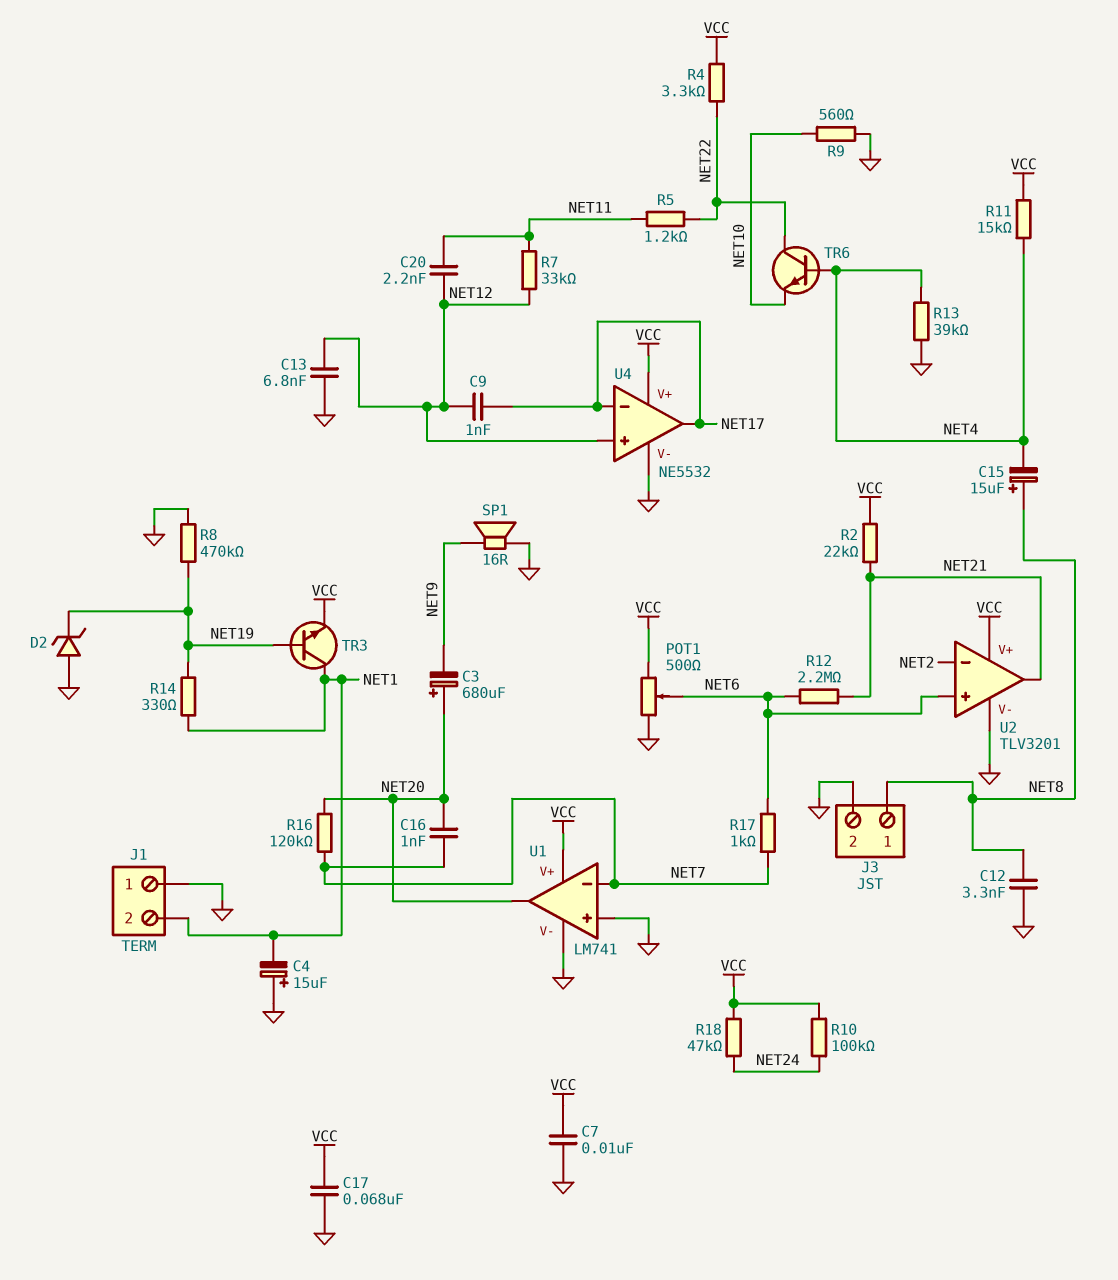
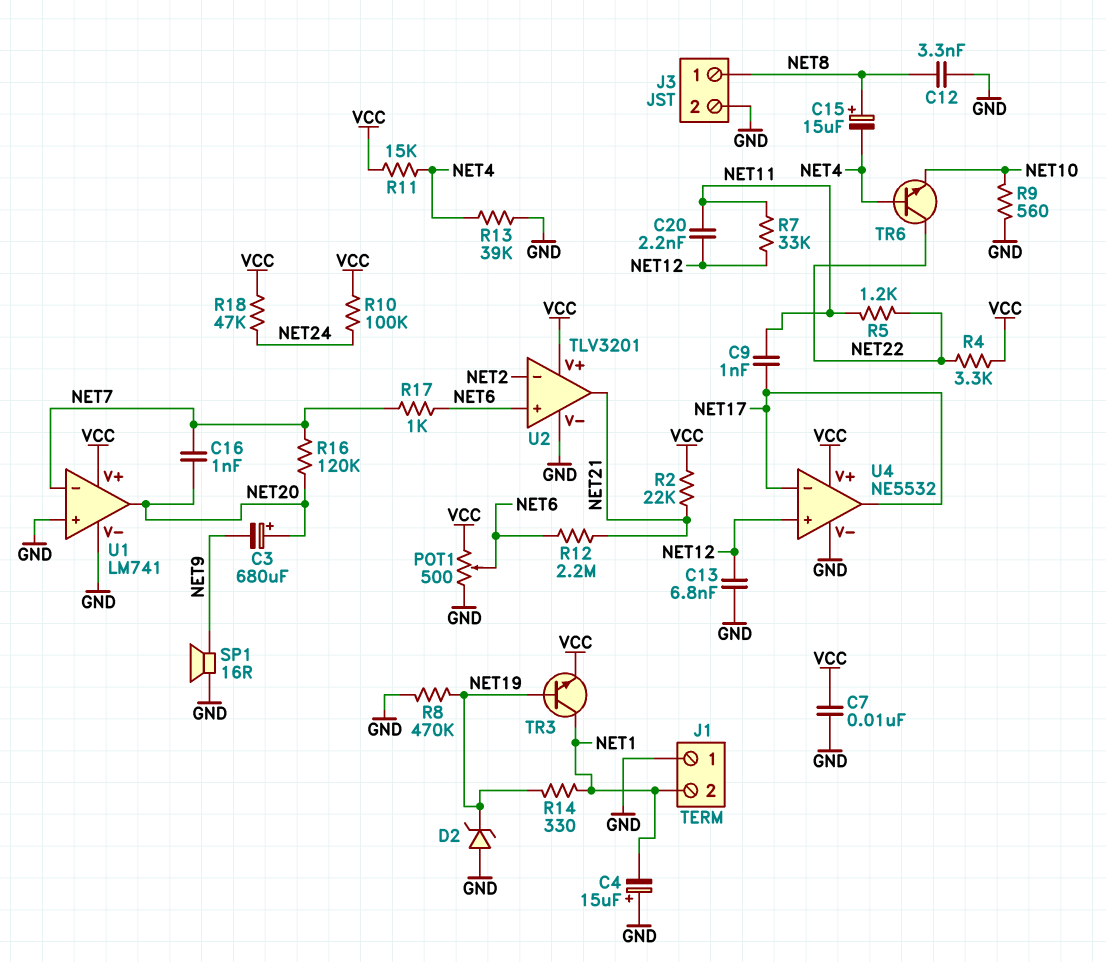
C9: 1nF (NET12, NET17) -> 1nF (NET11, NET17)
C17: 68nF (GND, VCC) -> none

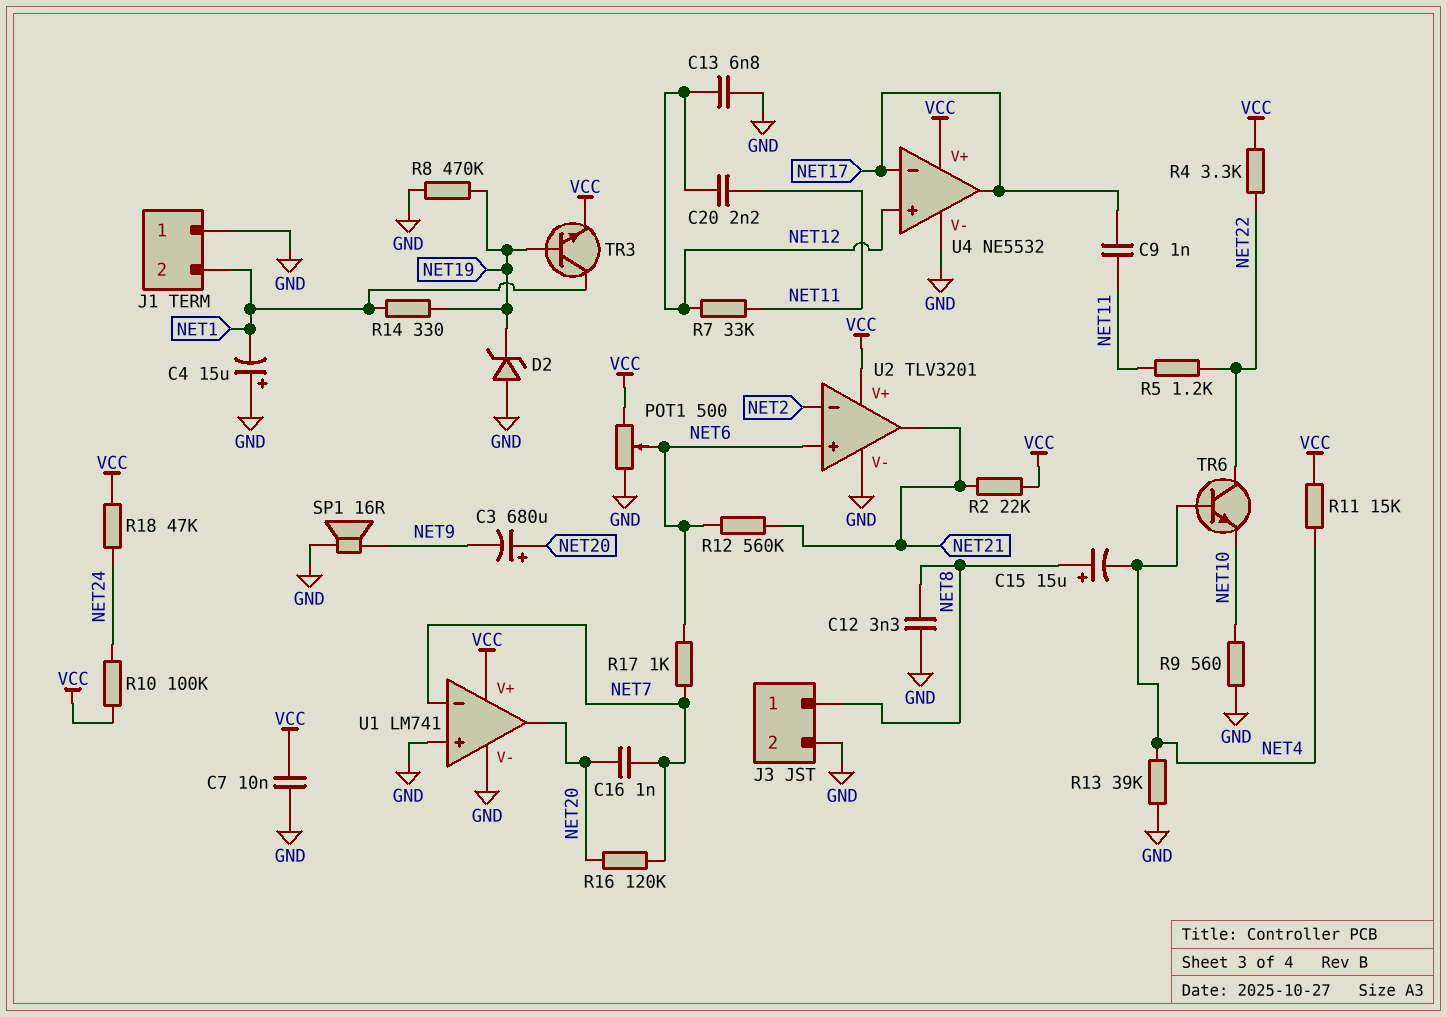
R12: 2.2M (NET6, NET21) -> 560k (NET6, NET21)

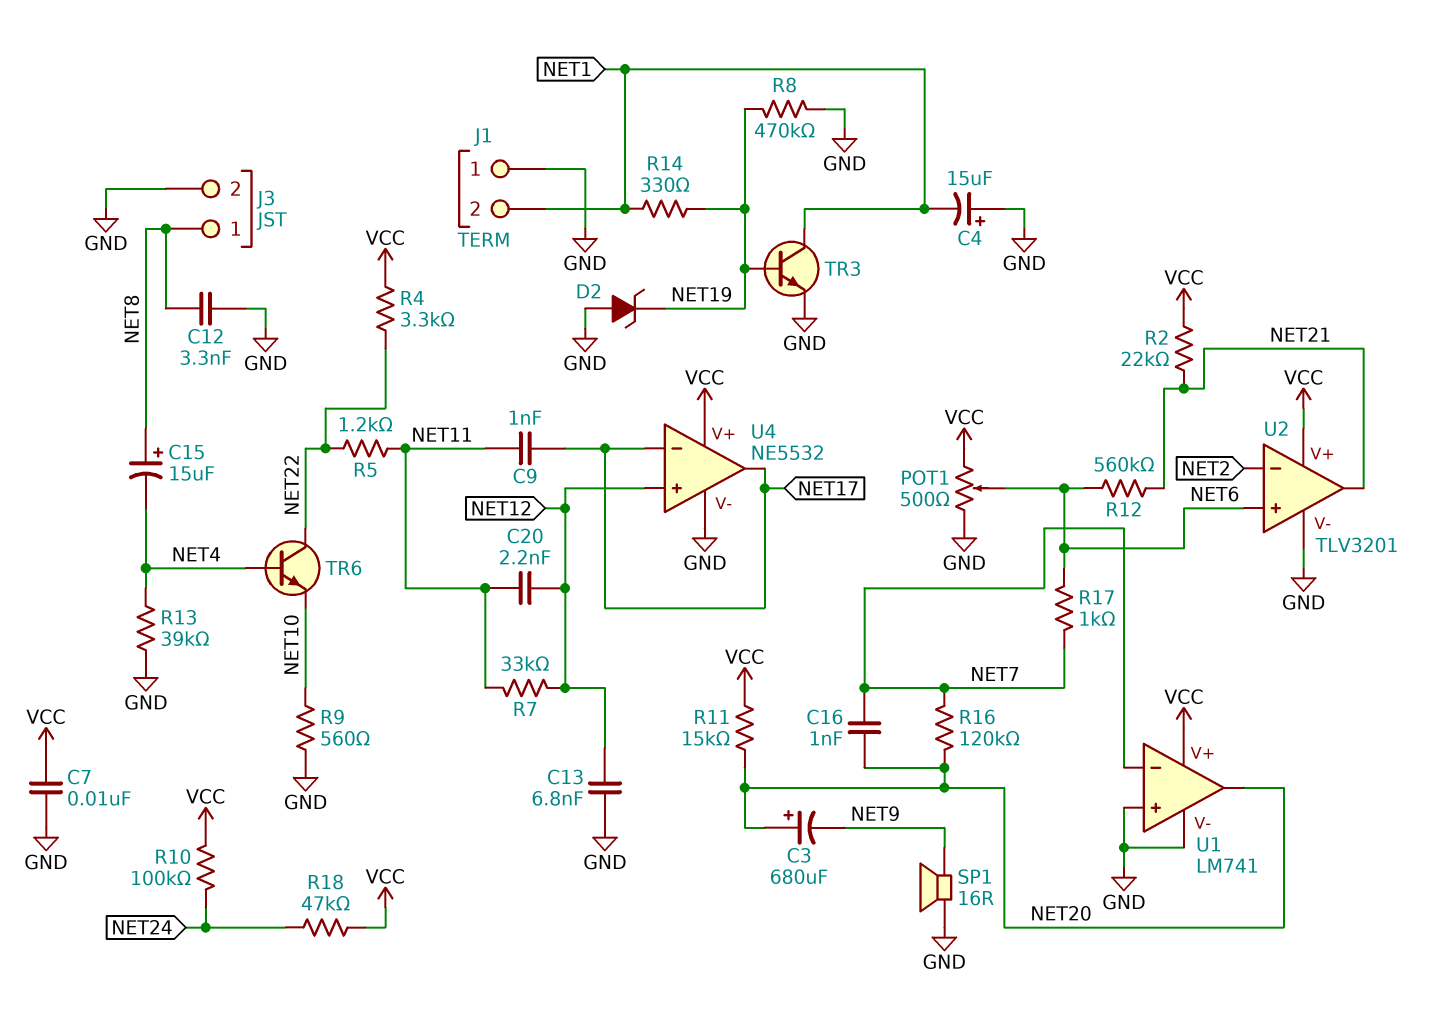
R11: 15k (NET4, VCC) -> 15k (NET20, VCC)
TR3: NPN (B NET19, C NET1, E VCC) -> NPN (B NET19, C NET1, E GND)

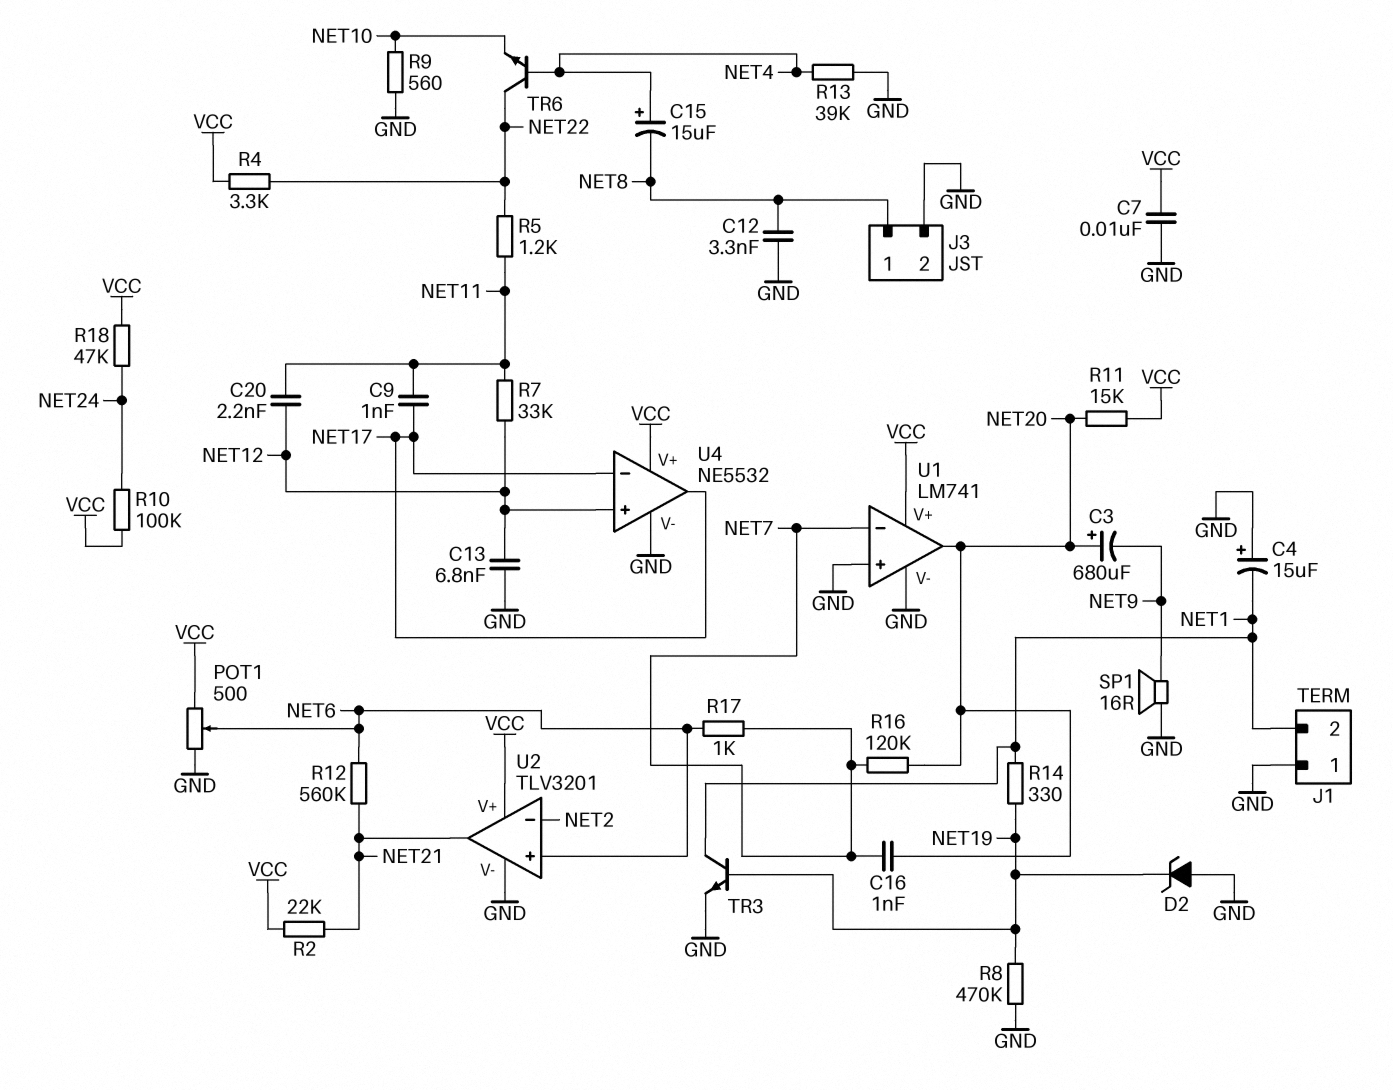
C15: 15uF (plus NET8, minus NET4) -> 15uF (plus NET4, minus NET8)

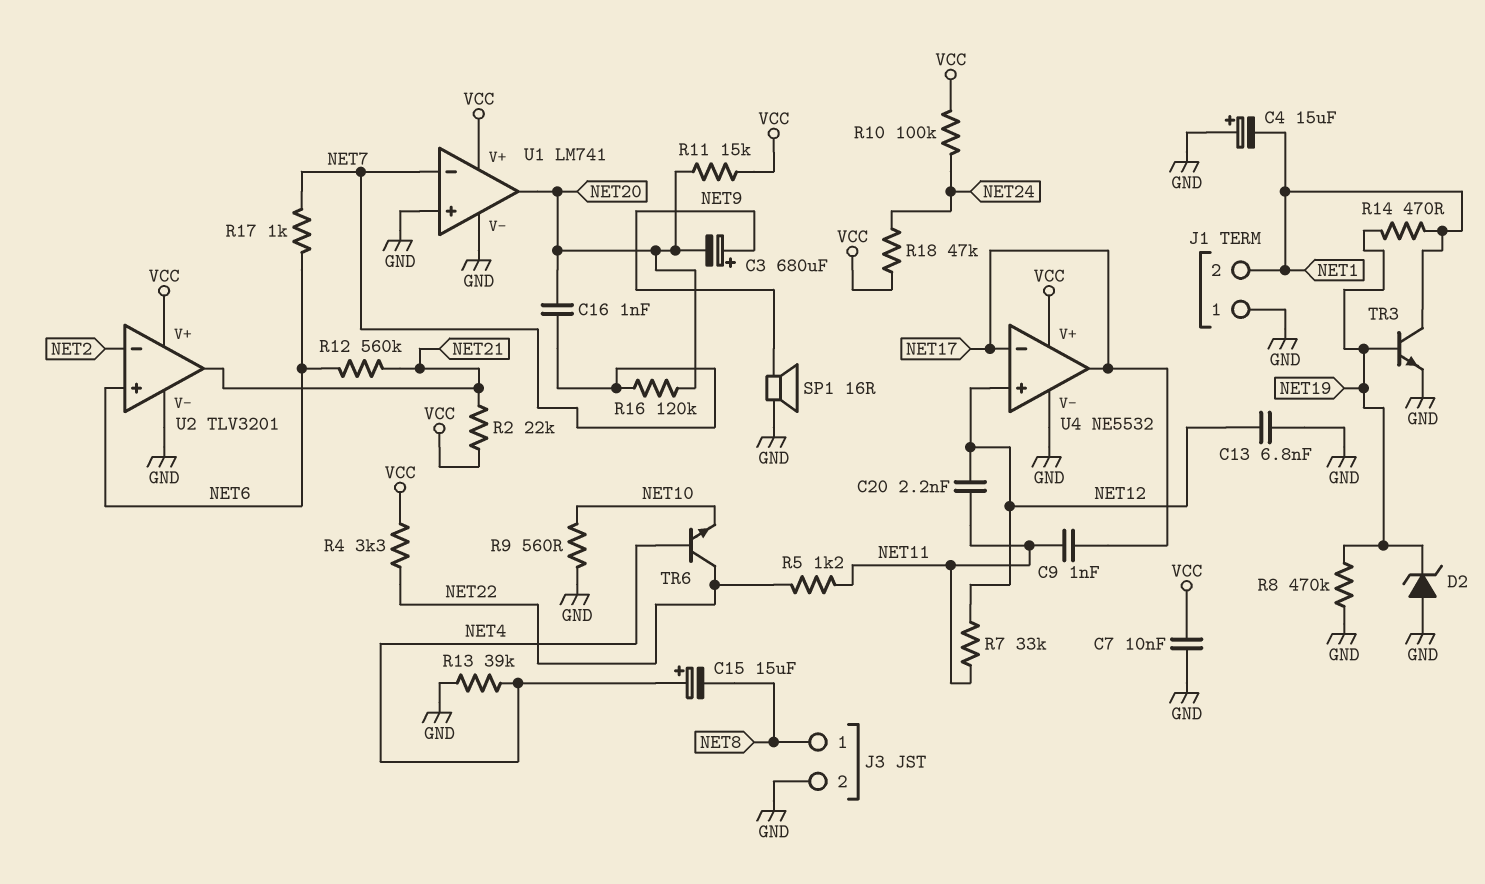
C3: 680uF (plus NET20, minus NET9) -> 680uF (plus NET9, minus NET20)
C12: 3.3nF (GND, NET8) -> none
POT1: 500 (GND, VCC, wiper NET6) -> none
R14: 330 (NET1, NET19) -> 470 (NET1, NET19)

